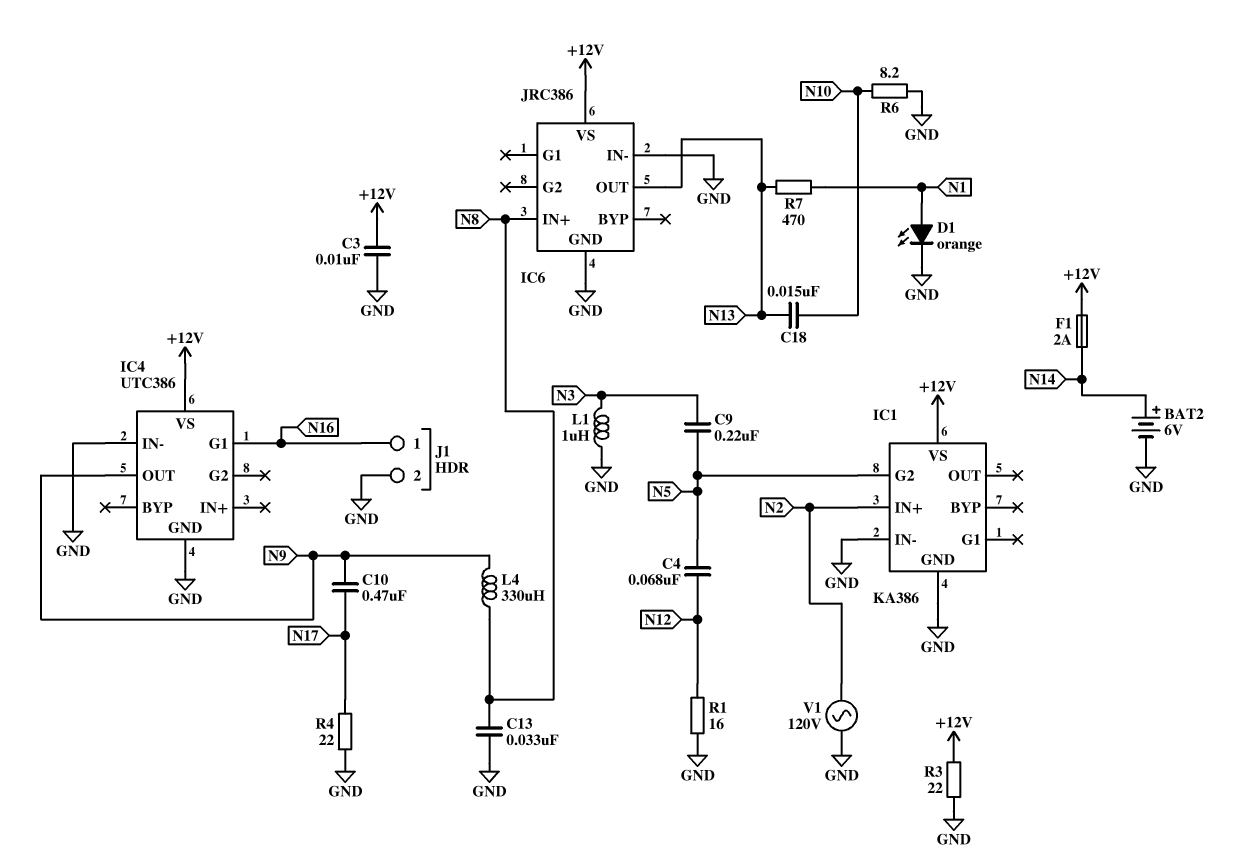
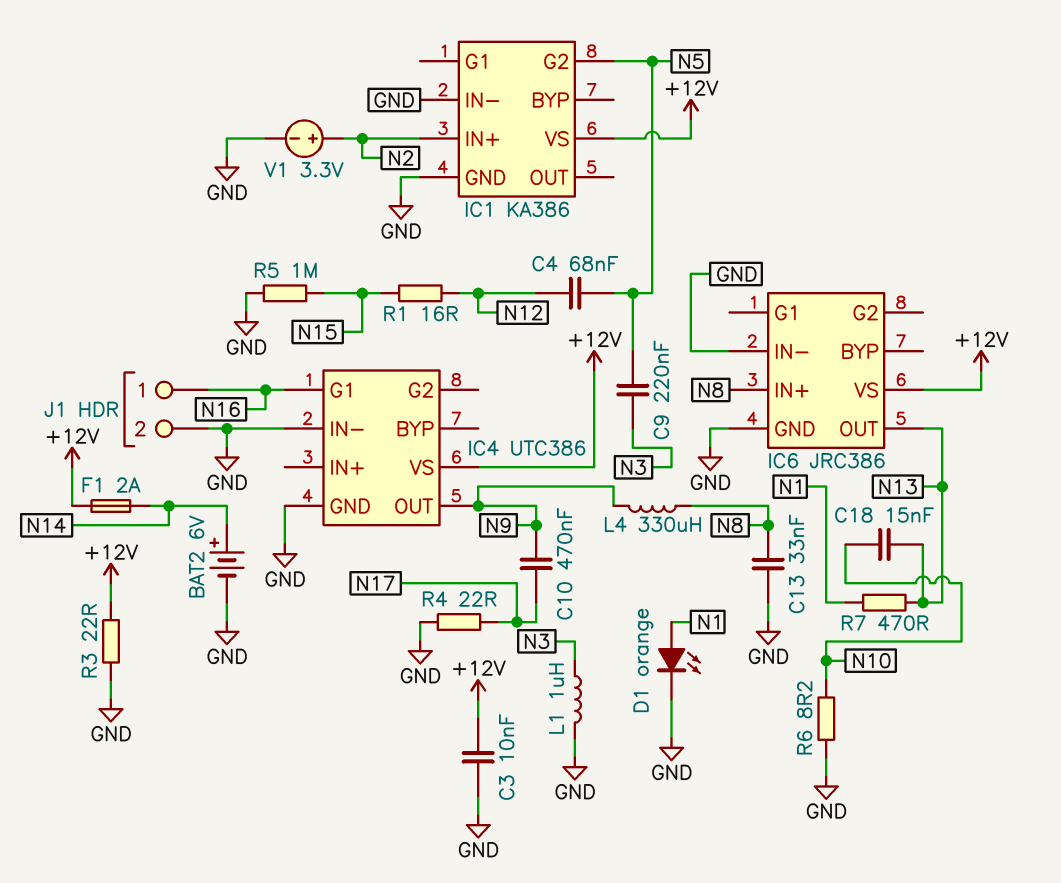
R1: 16 (GND, N12) -> 16 (N12, N15)
R5: none -> 1M (GND, N15)
V1: AC 120V (GND, N2) -> 3.3V (plus N2, minus GND)

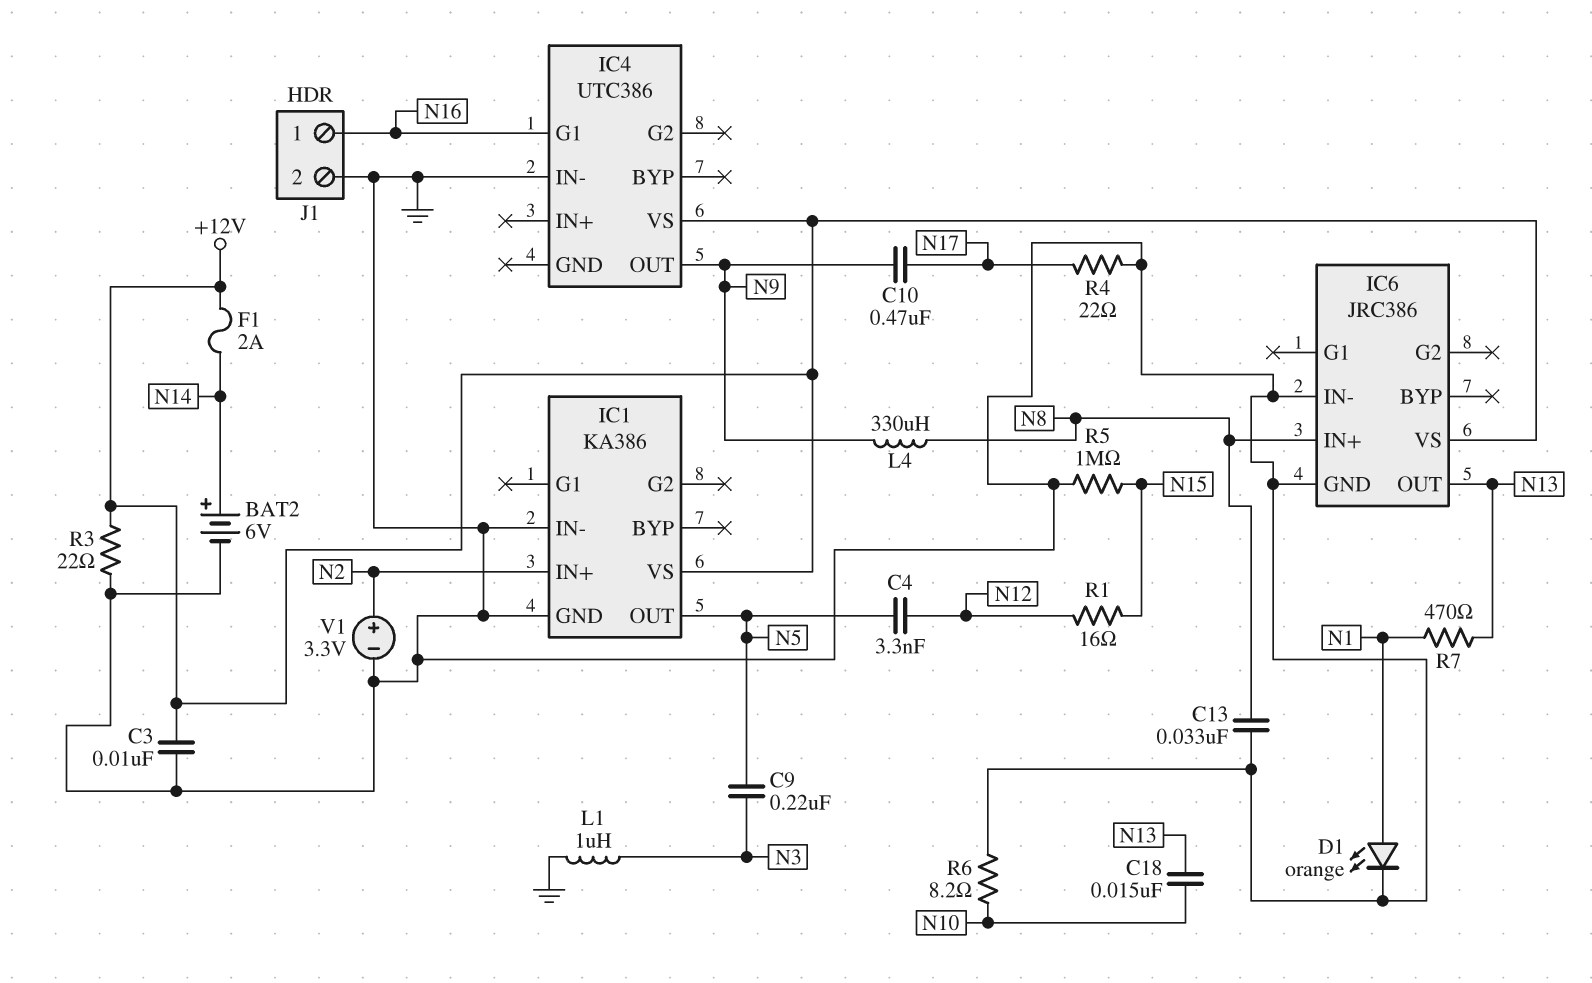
C4: 68nF (N5, N12) -> 3.3nF (N5, N12)
IC1 pin G2: N5 -> none
IC1 pin OUT: none -> N5
IC4 pin GND: GND -> none

